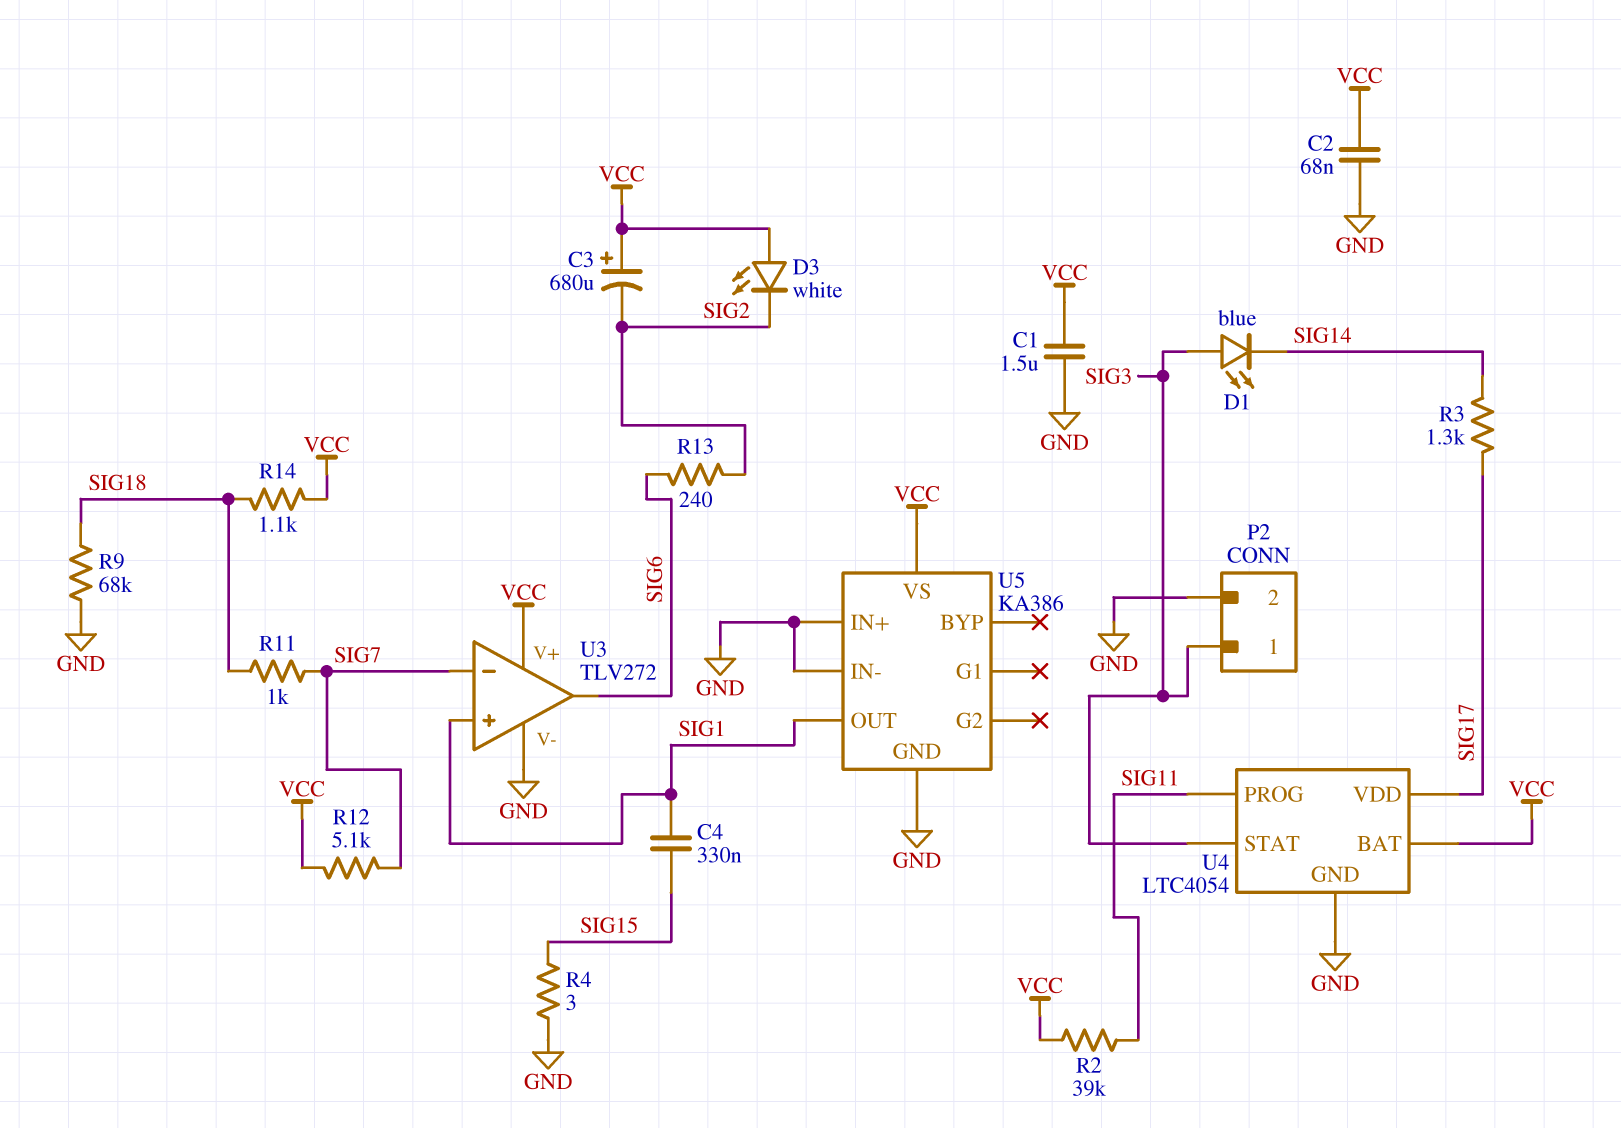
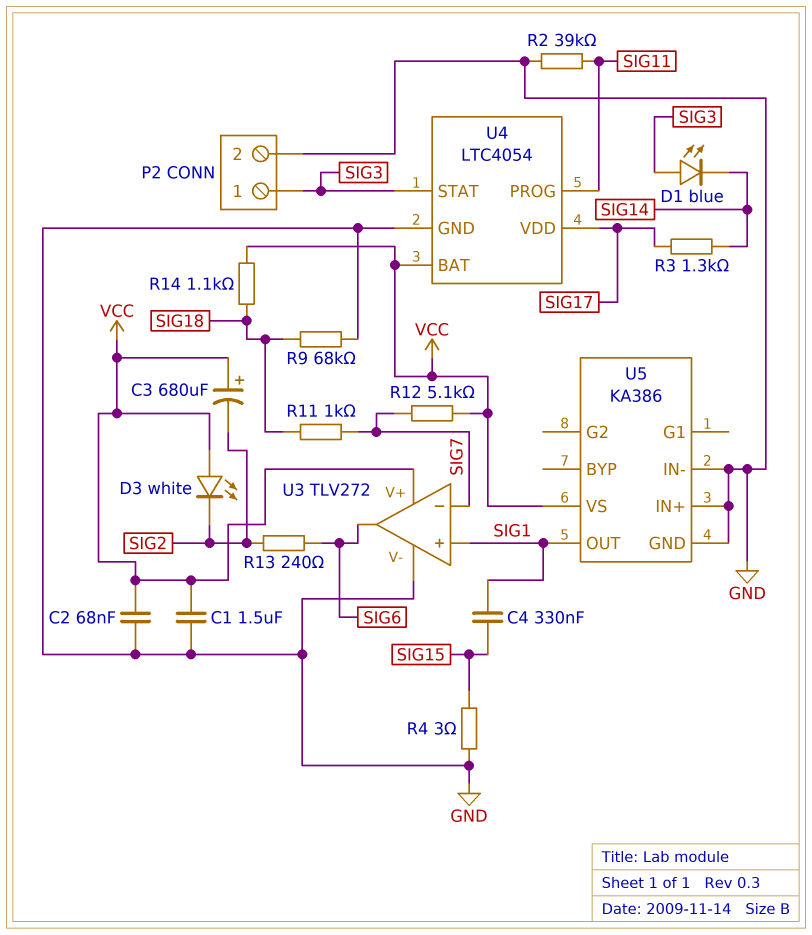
R2: 39k (SIG11, VCC) -> 39k (GND, SIG11)

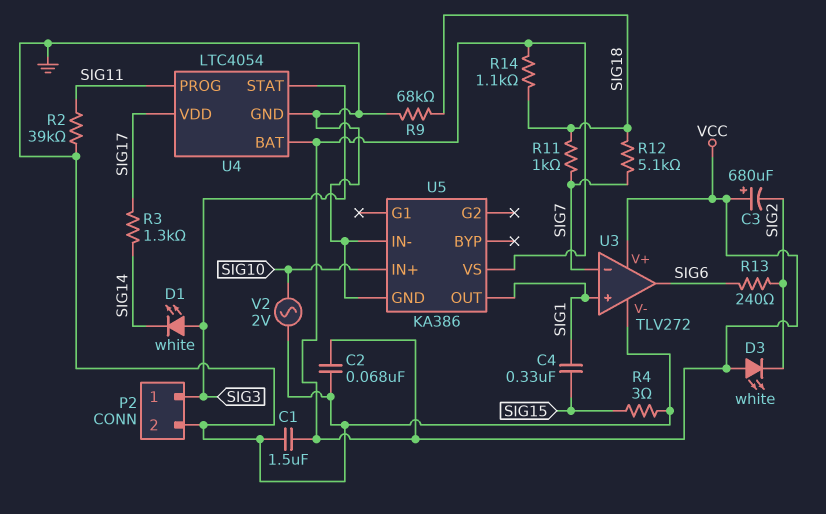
D1: LED blue (A SIG3, K SIG14) -> LED white (A SIG3, K SIG14)
R12: 5.1k (SIG7, VCC) -> 5.1k (SIG7, SIG18)
U5 pin IN+: GND -> SIG10
V2: none -> AC 2V (GND, SIG10)

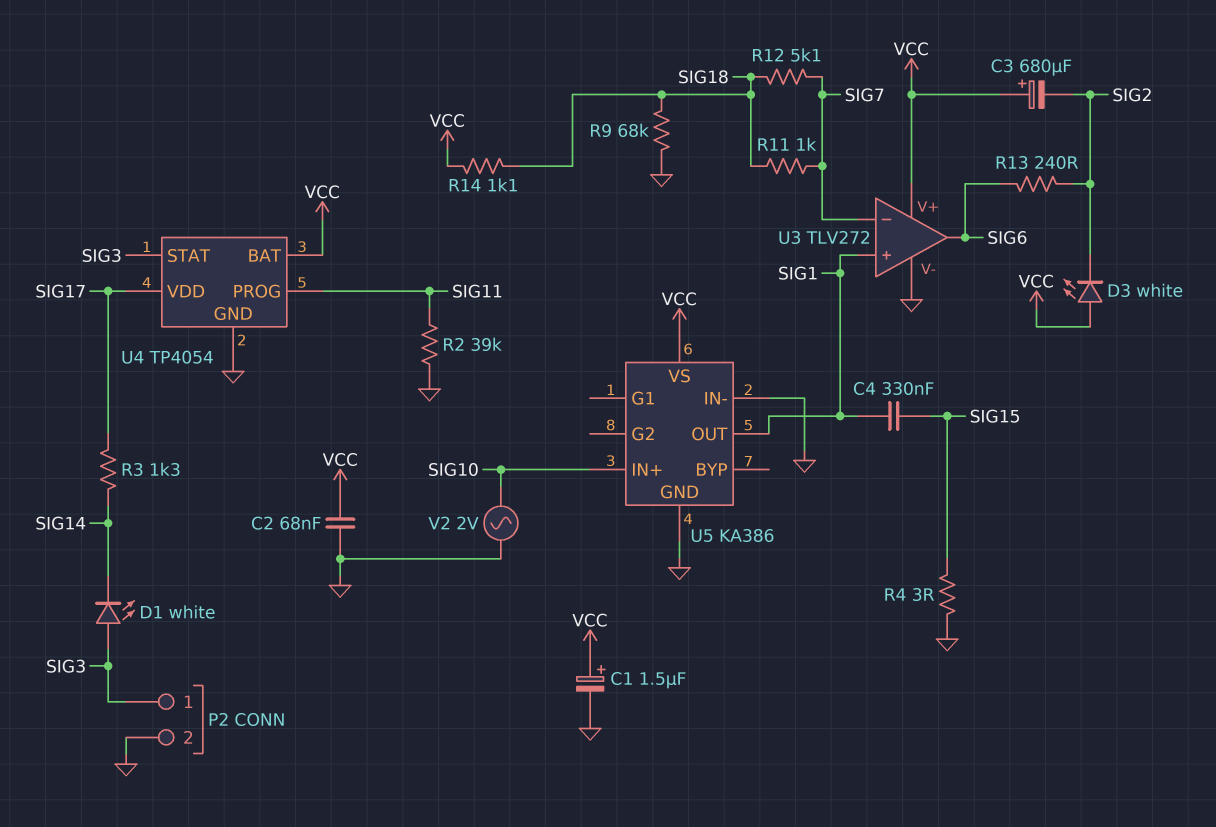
C1: 1.5uF (GND, VCC) -> 1.5uF (plus VCC, minus GND)
U4: LTC4054 -> TP4054

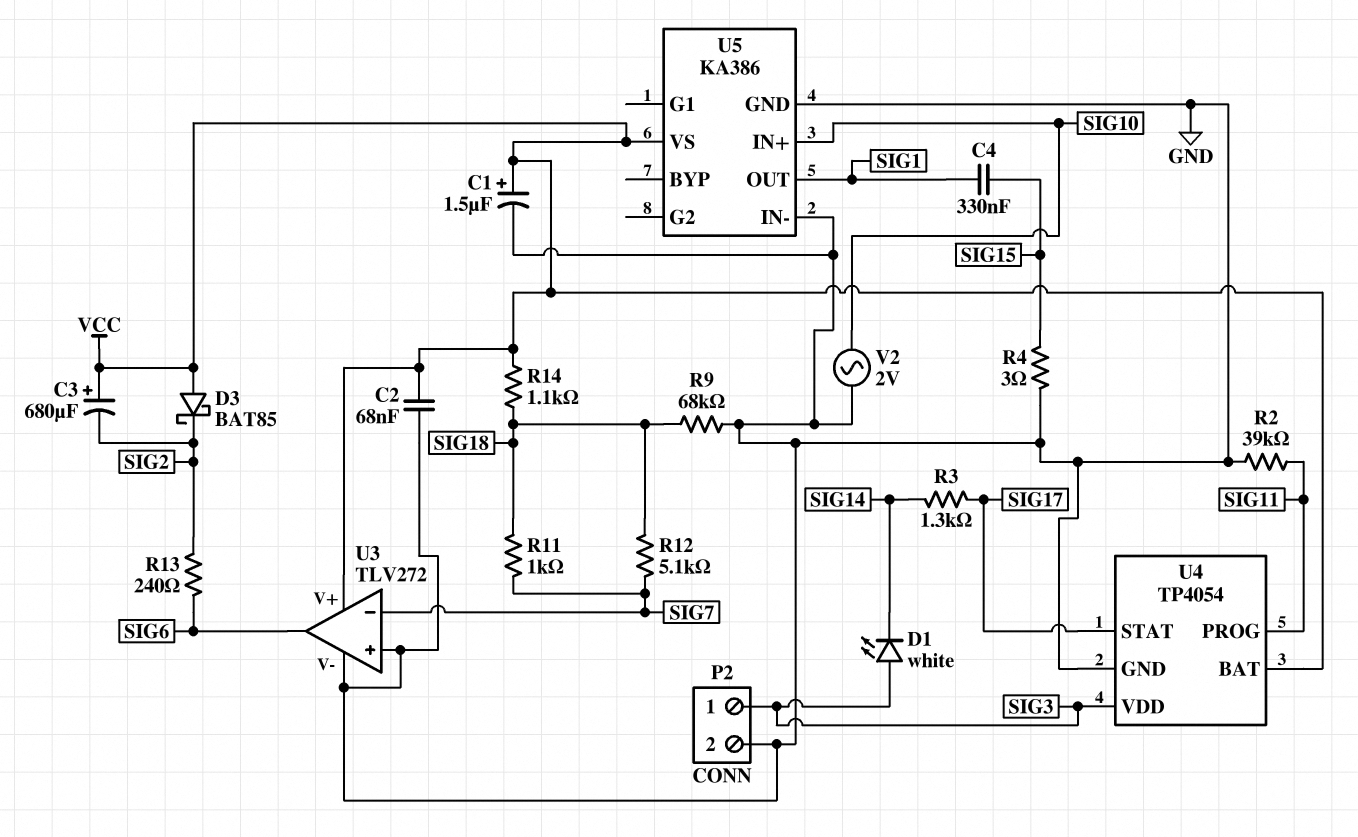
D3: LED white (A VCC, K SIG2) -> schottky BAT85 (A VCC, K SIG2)
U3 pin in+: SIG1 -> GND
U4 pin STAT: SIG3 -> SIG17
U4 pin VDD: SIG17 -> SIG3

